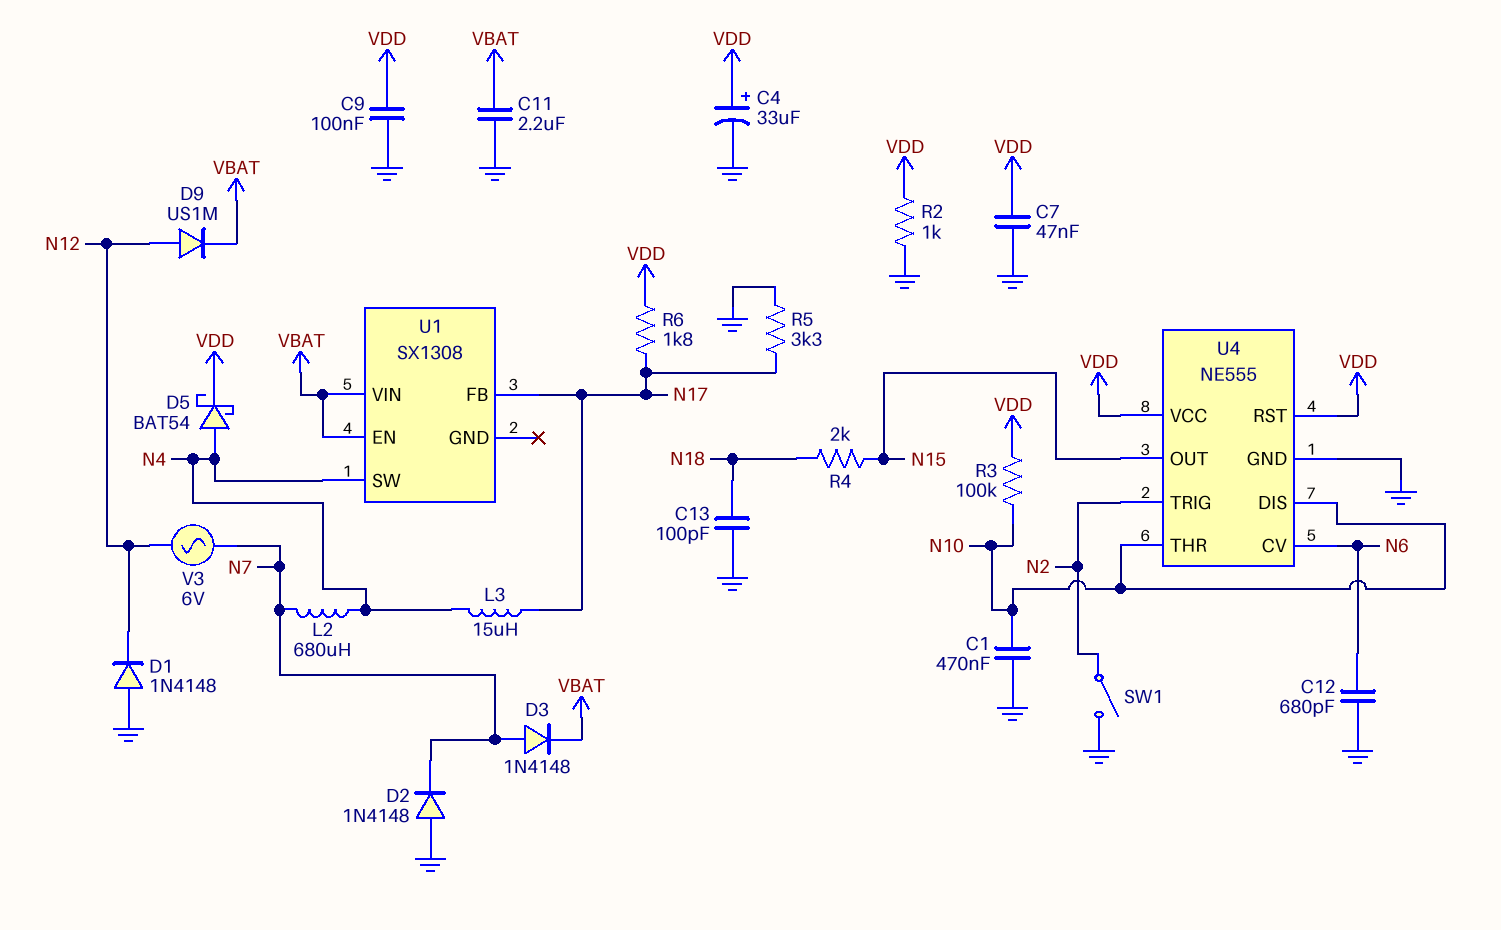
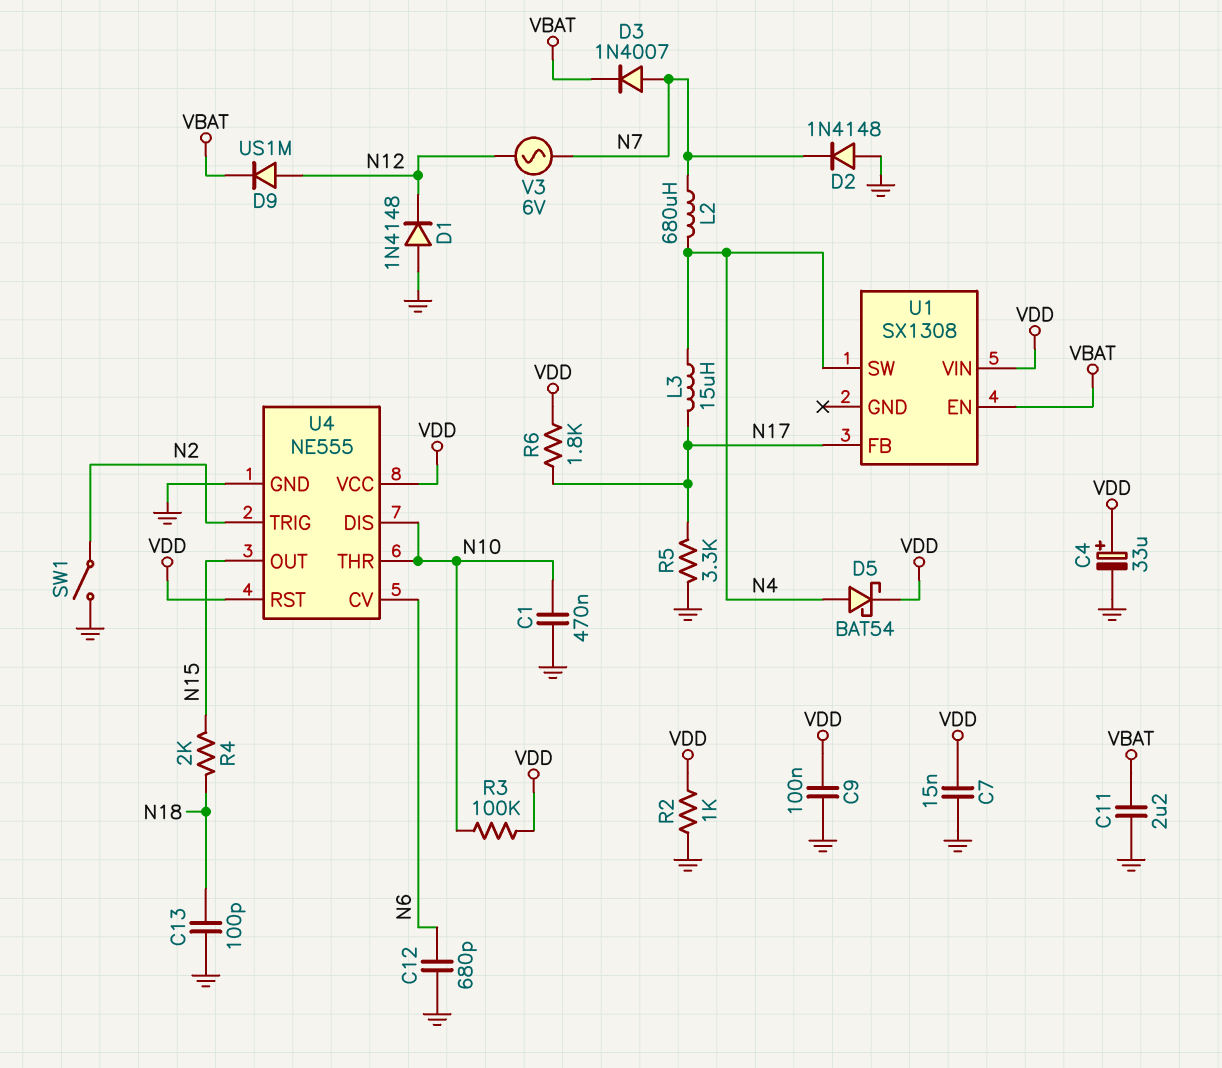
C7: 47nF (GND, VDD) -> 15nF (GND, VDD)
D3: diode 1N4148 (A N7, K VBAT) -> diode 1N4007 (A N7, K VBAT)
U1 pin VIN: VBAT -> VDD

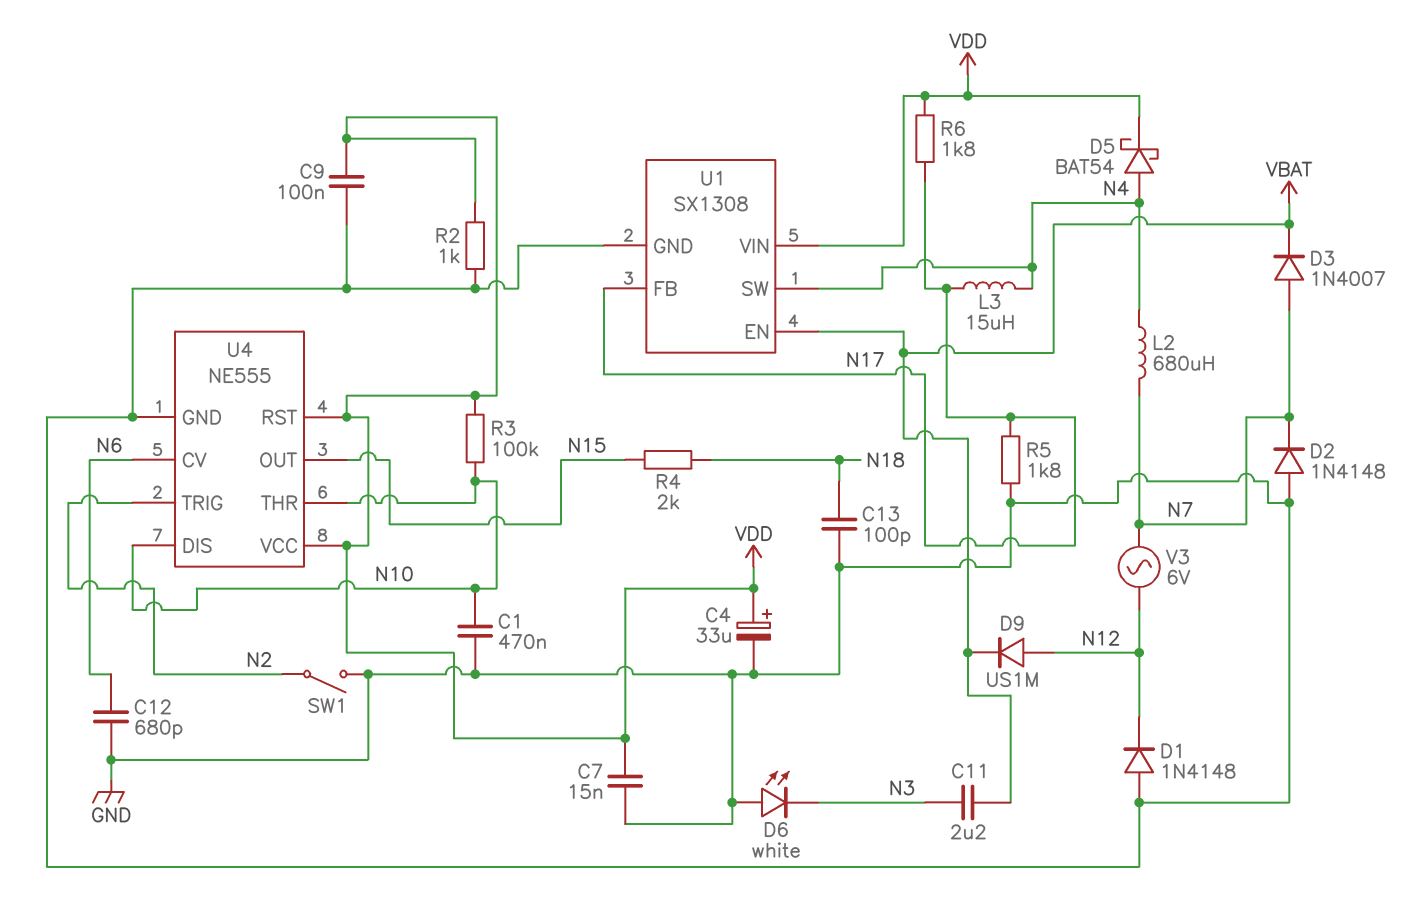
C11: 2.2uF (GND, VBAT) -> 2.2uF (N3, VBAT)
D6: none -> LED white (A GND, K N3)
R5: 3.3k (GND, N17) -> 1.8k (GND, N17)
U1 pin GND: none -> GND

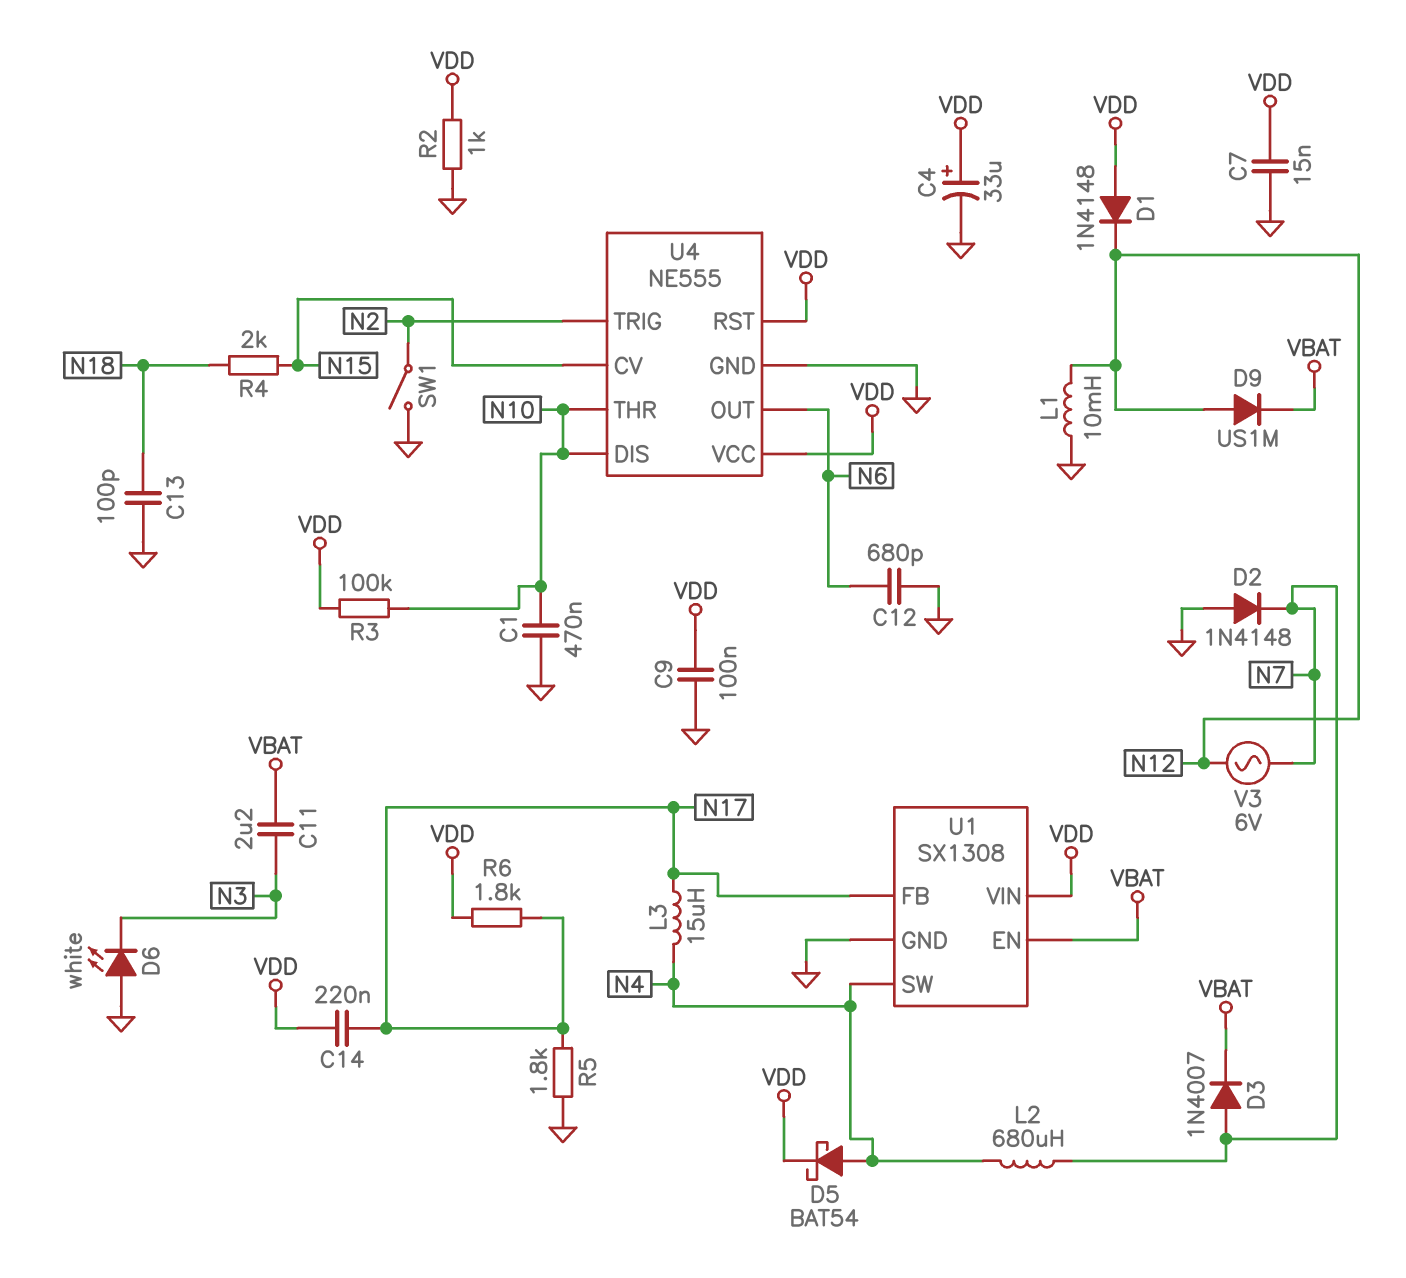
C14: none -> 220nF (N17, VDD)
D1: diode 1N4148 (A GND, K N12) -> diode 1N4148 (A VDD, K N12)
L1: none -> 10mH (GND, N12)
U4 pin CV: N6 -> N15
U4 pin OUT: N15 -> N6

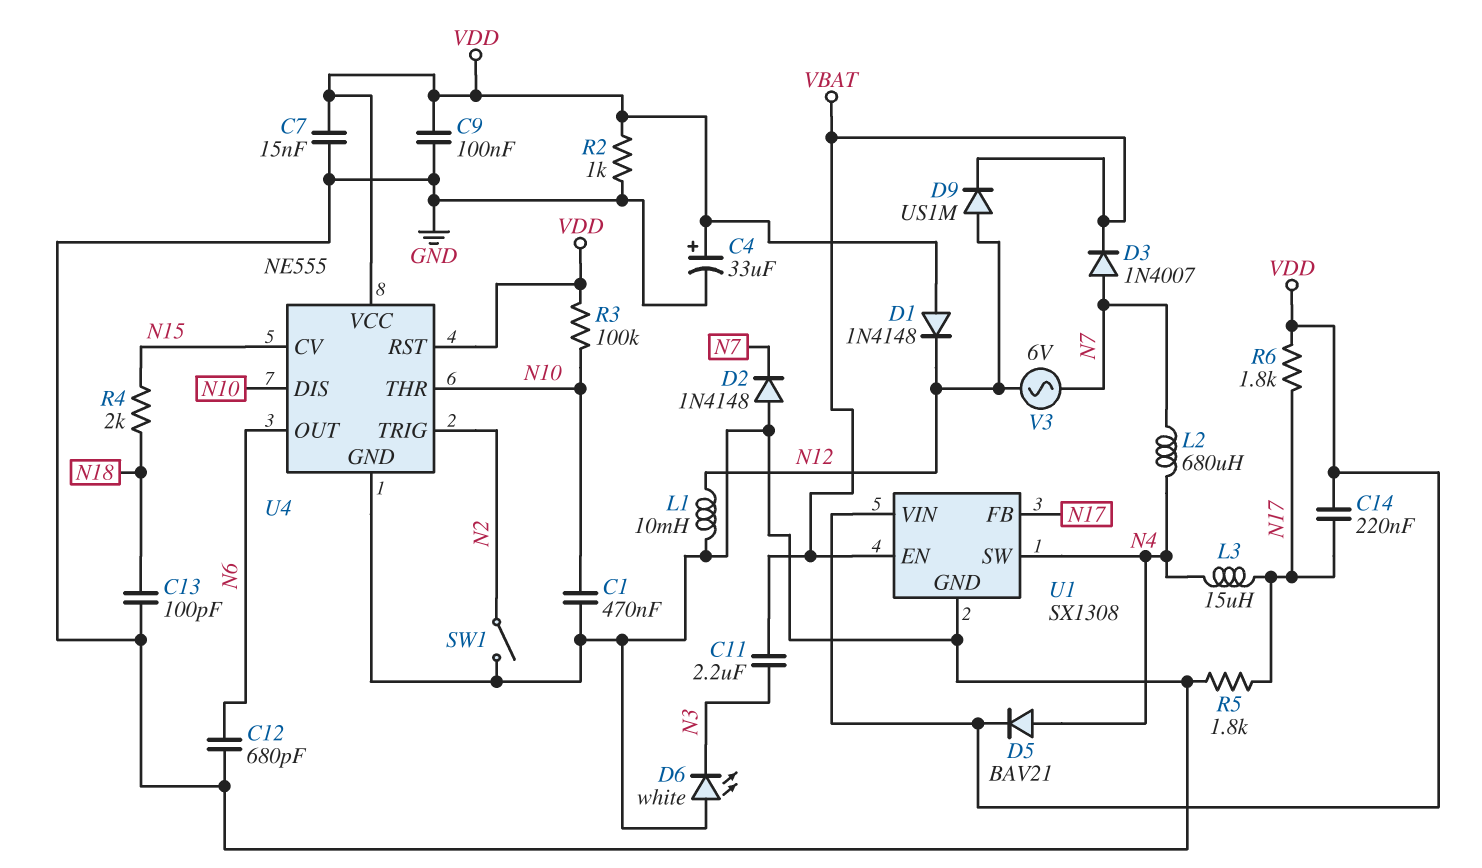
D5: schottky BAT54 (A N4, K VDD) -> diode BAV21 (A N4, K VDD)

